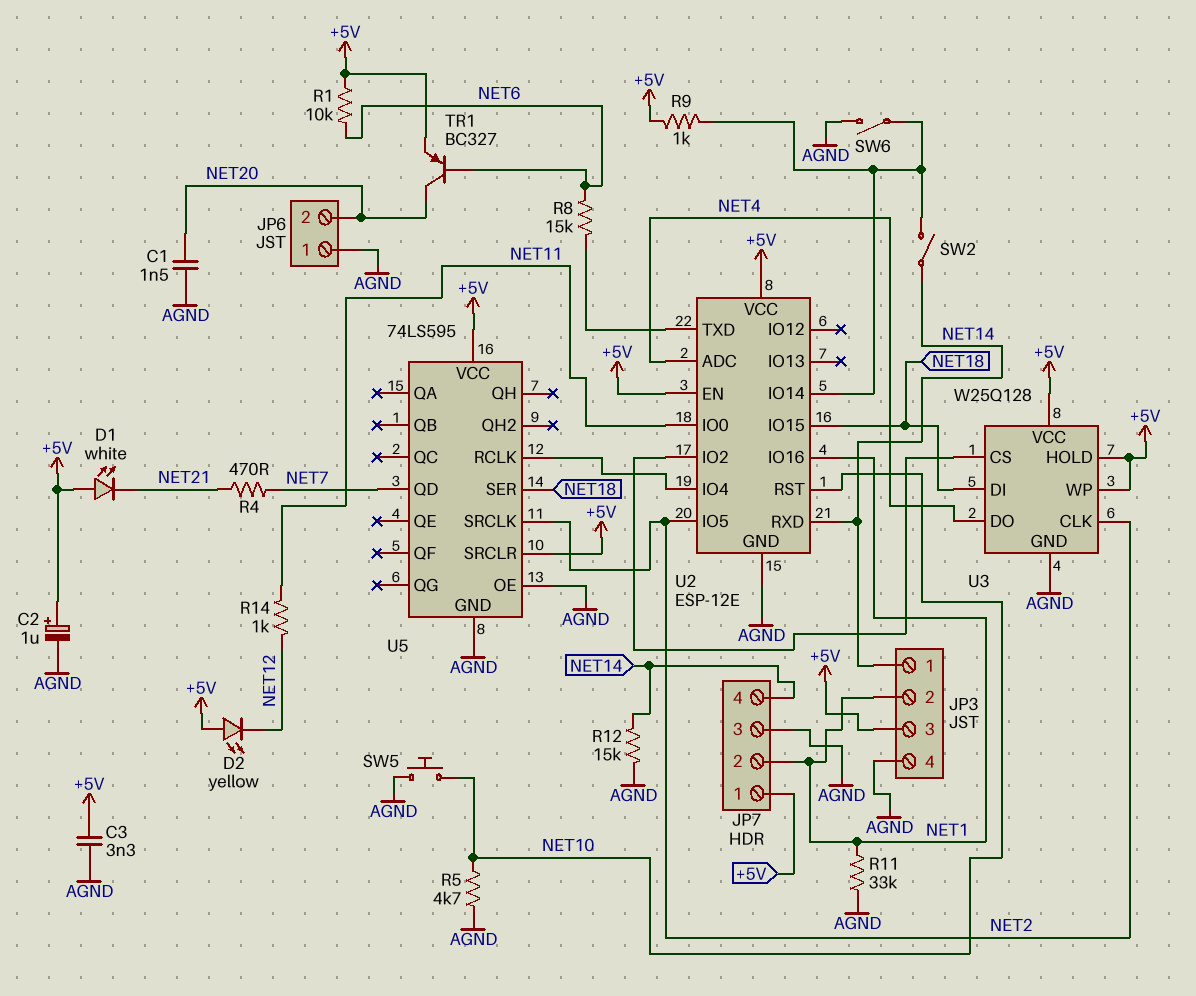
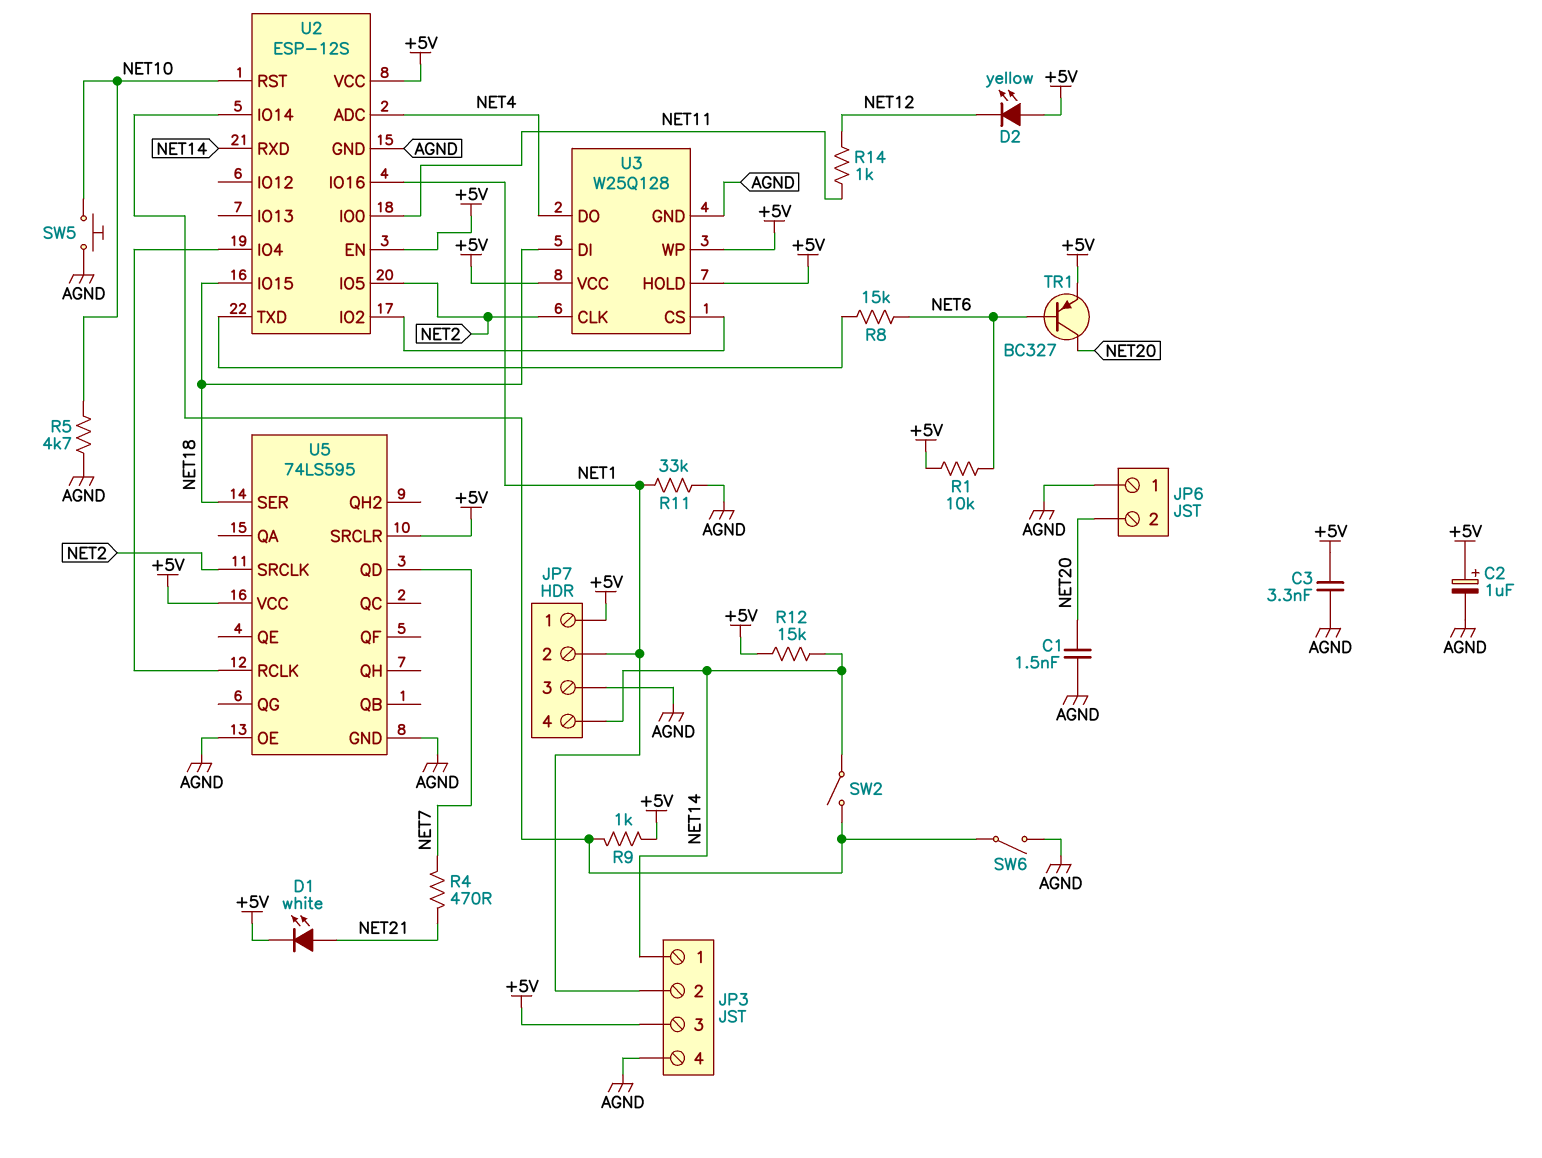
D1: LED white (A +5V, K NET21) -> LED white (A NET21, K +5V)
R12: 15k (AGND, NET14) -> 15k (+5V, NET14)
U2: ESP-12E -> ESP-12S

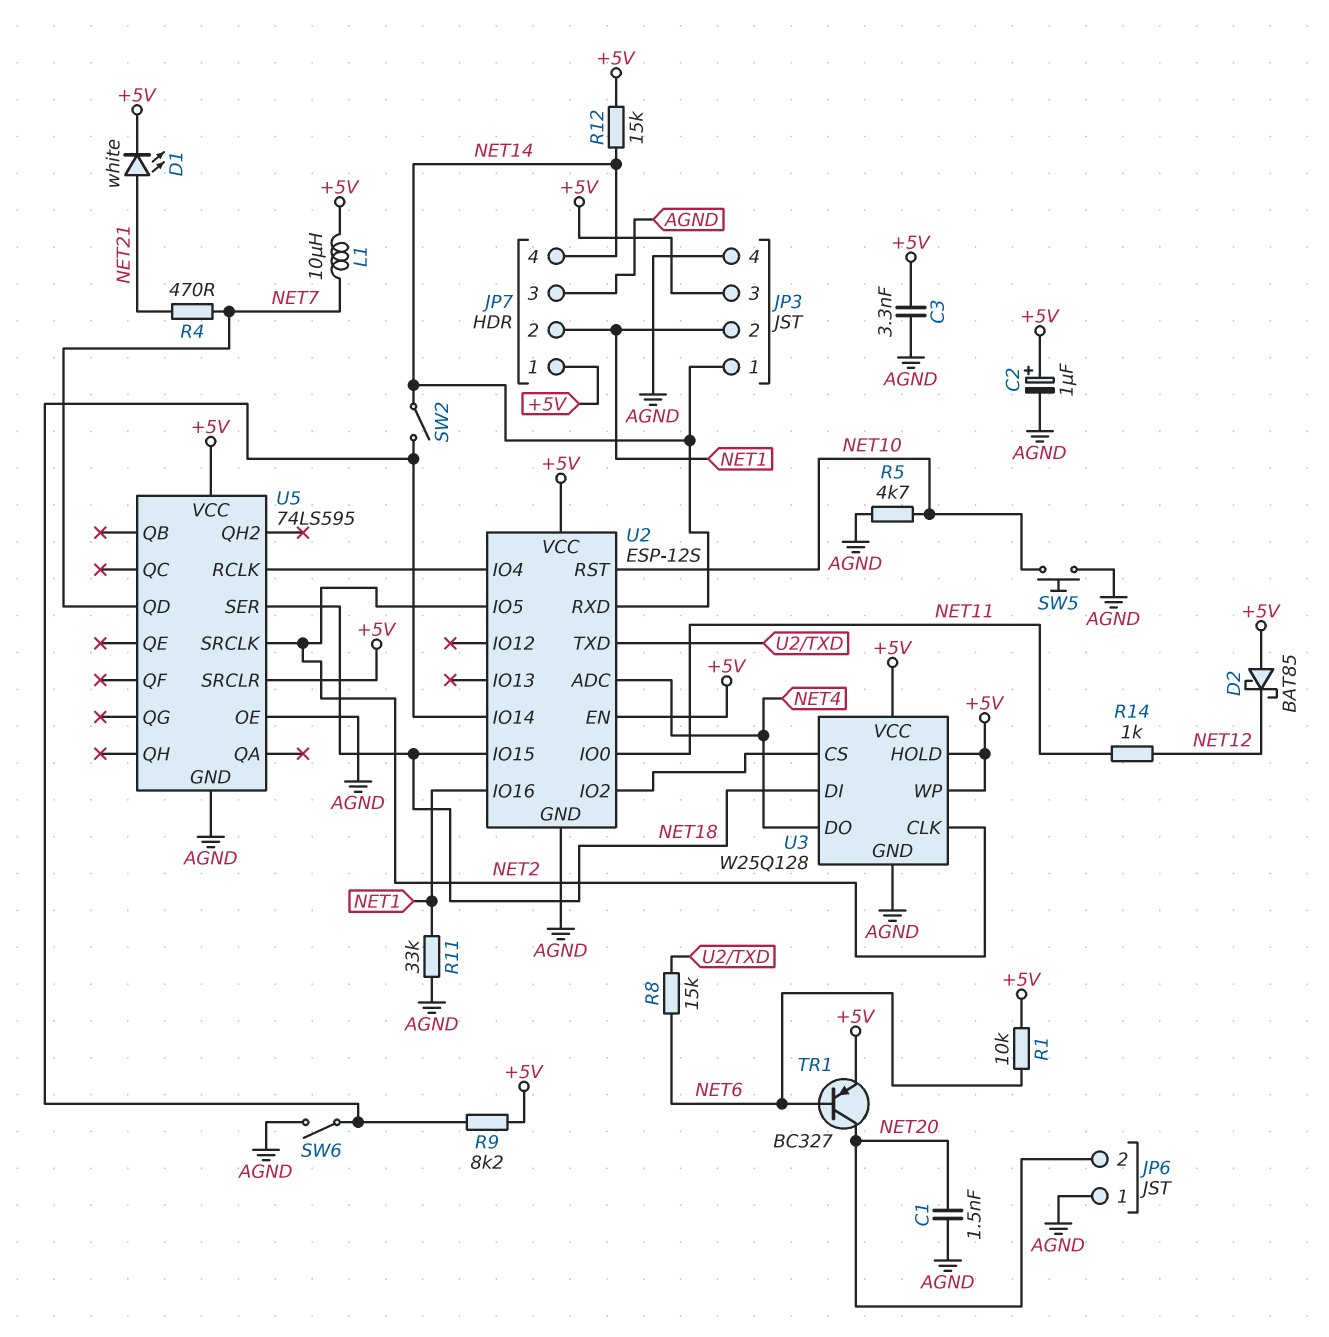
D2: LED yellow (A +5V, K NET12) -> schottky BAT85 (A +5V, K NET12)
L1: none -> 10uH (+5V, NET7)
R9: 1k (+5V, U2/IO14) -> 8.2k (+5V, U2/IO14)

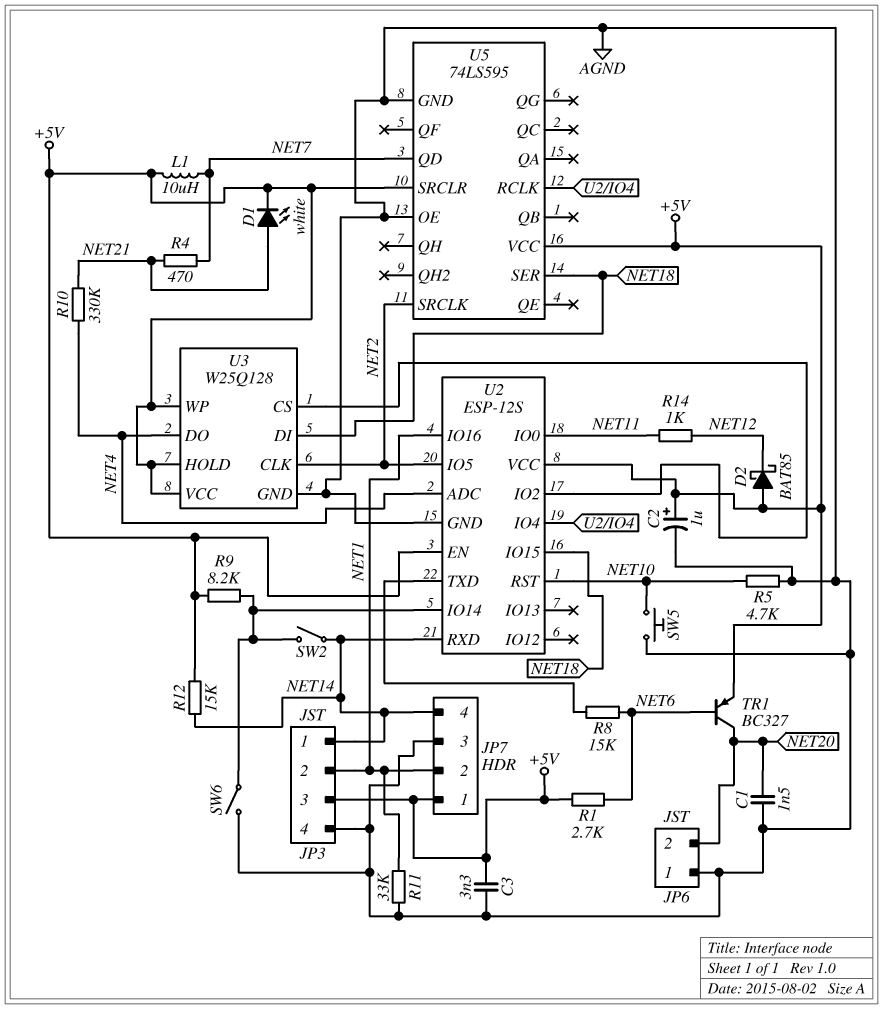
R1: 10k (+5V, NET6) -> 2.7k (+5V, NET6)
R10: none -> 330k (NET4, NET21)

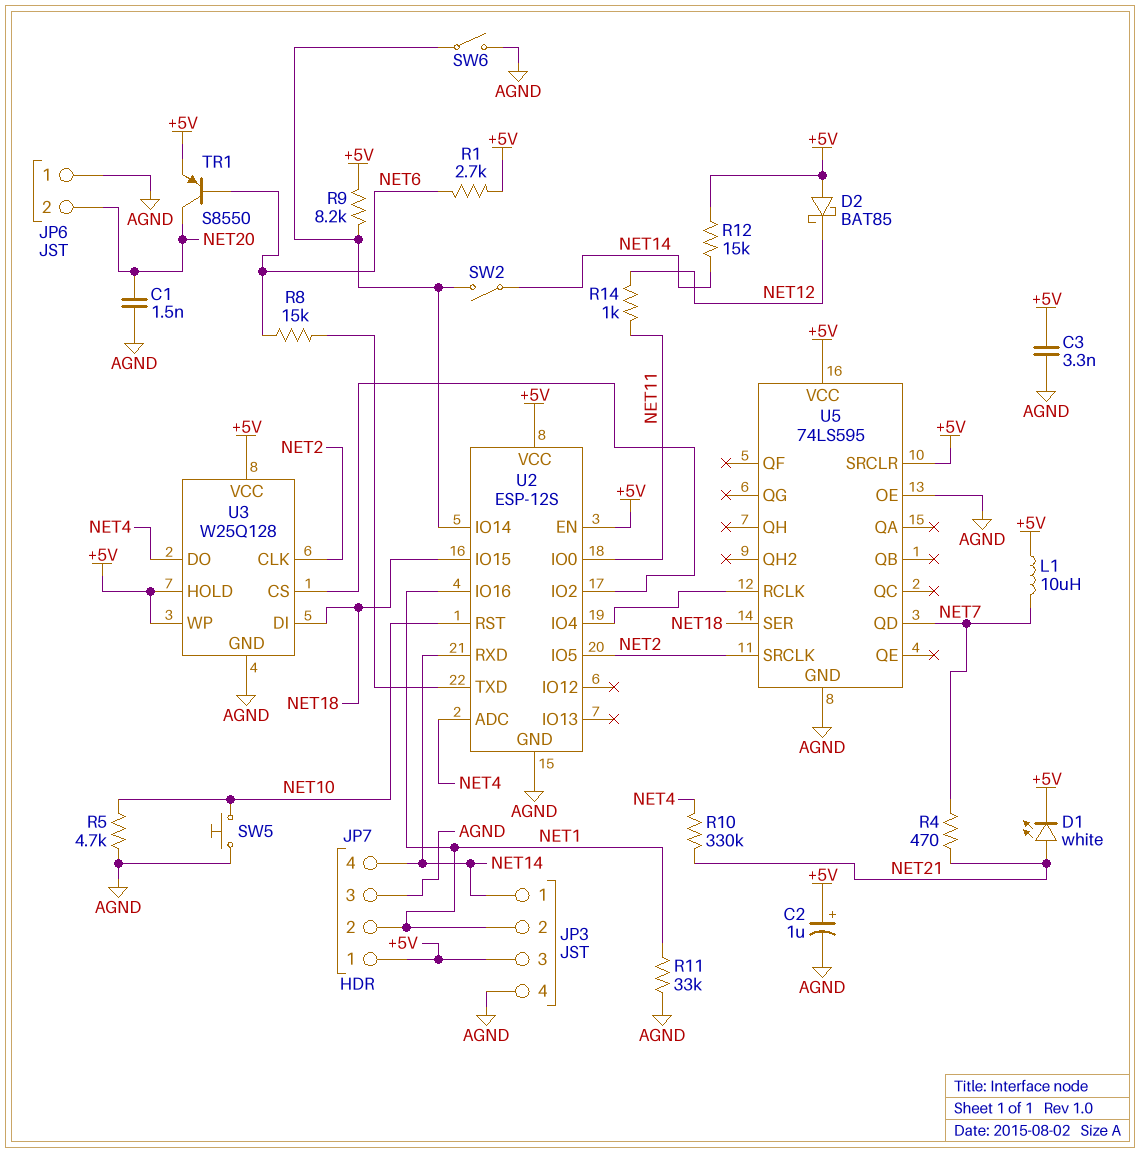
TR1: PNP BC327 (B NET6, C NET20, E +5V) -> PNP S8550 (B NET6, C NET20, E +5V)

